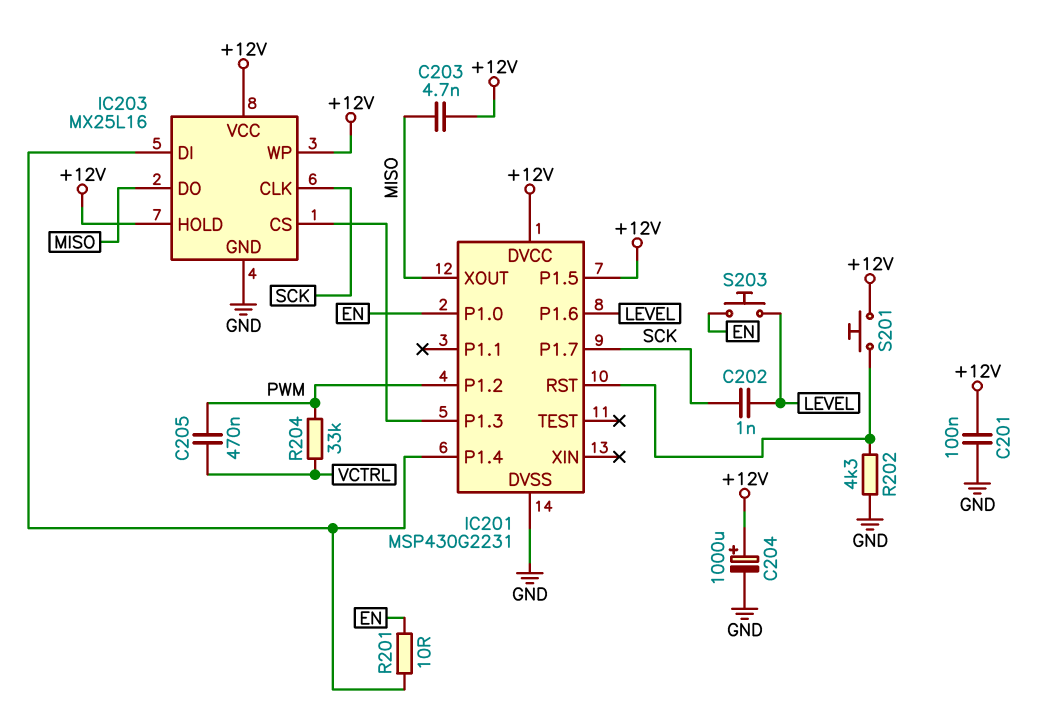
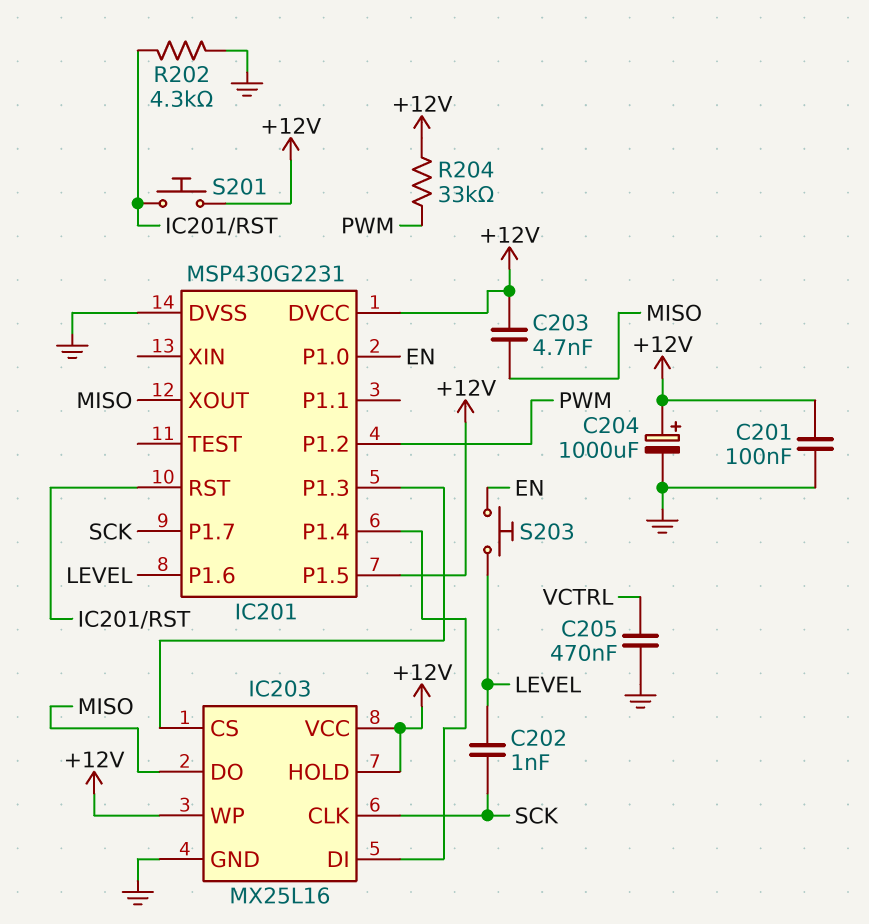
C205: 470nF (PWM, VCTRL) -> 470nF (GND, VCTRL)
R201: 10 (EN, IC201/P1.4) -> none
R204: 33k (PWM, VCTRL) -> 33k (+12V, PWM)

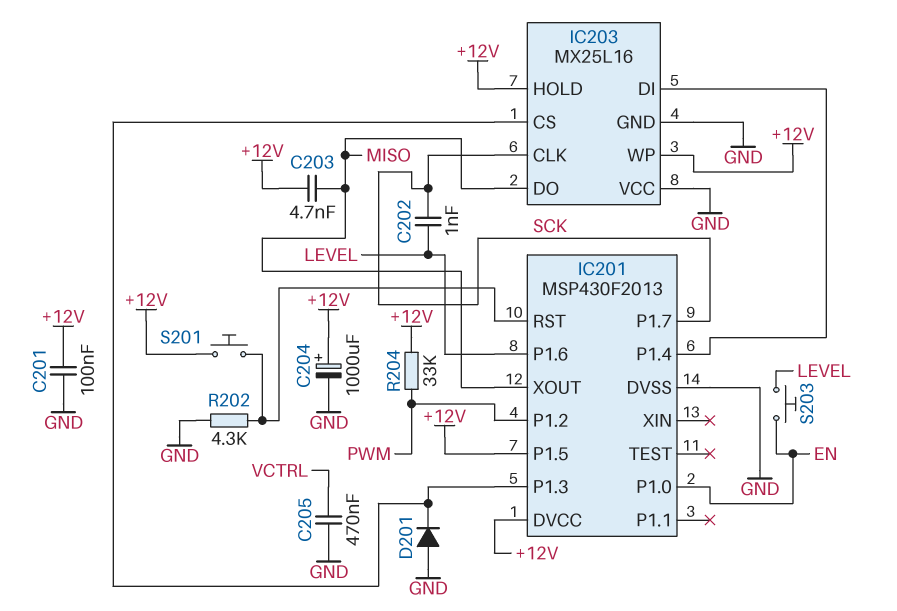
D201: none -> diode (A GND, K IC201/P1.3)
IC201: MSP430G2231 -> MSP430F2013
IC203 pin VCC: +12V -> GND

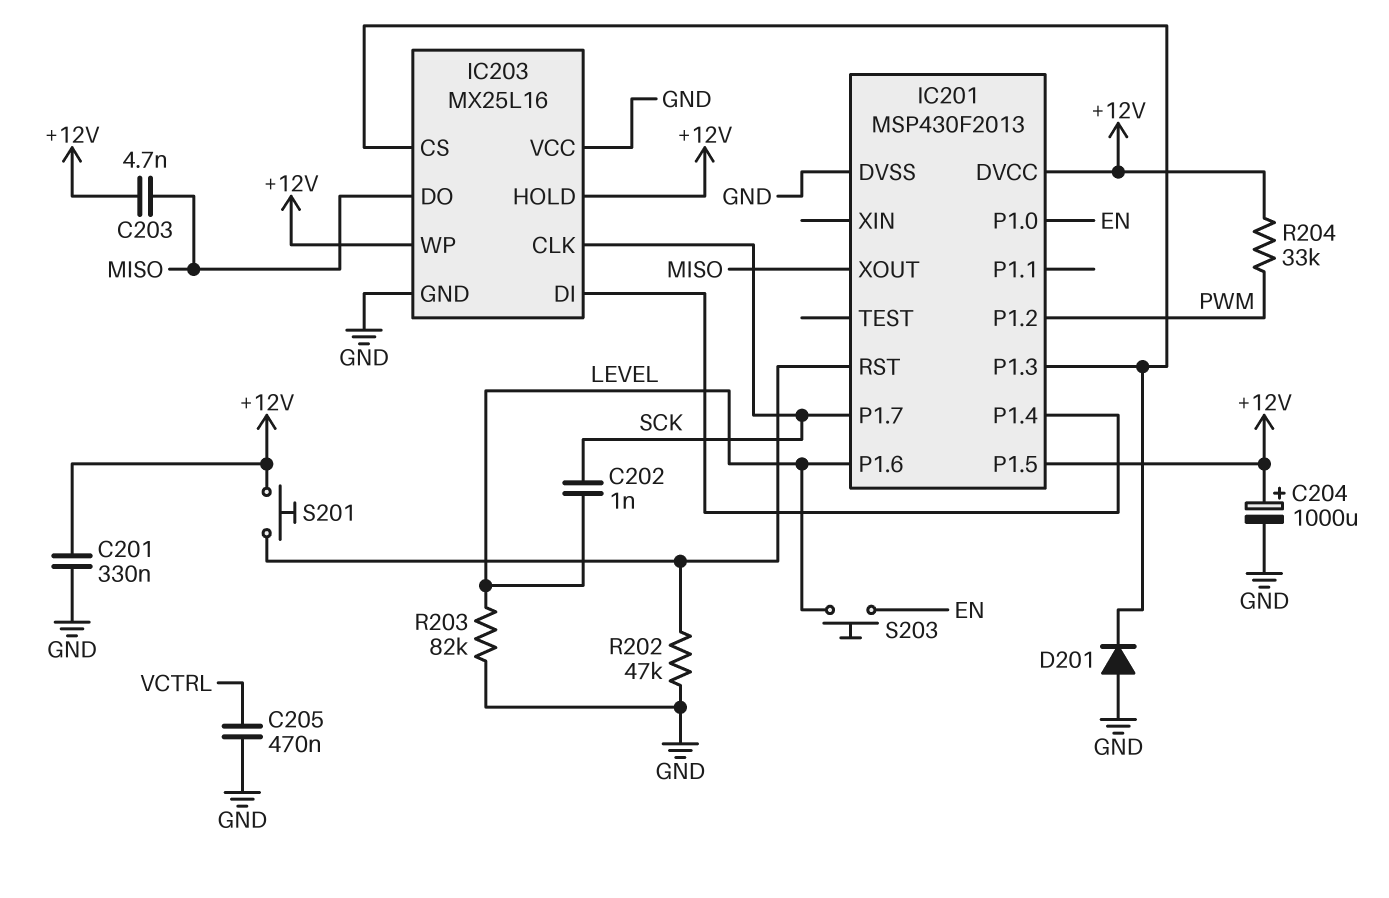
C201: 100nF (+12V, GND) -> 330nF (+12V, GND)
R202: 4.3k (GND, IC201/RST) -> 47k (GND, IC201/RST)
R203: none -> 82k (GND, LEVEL)

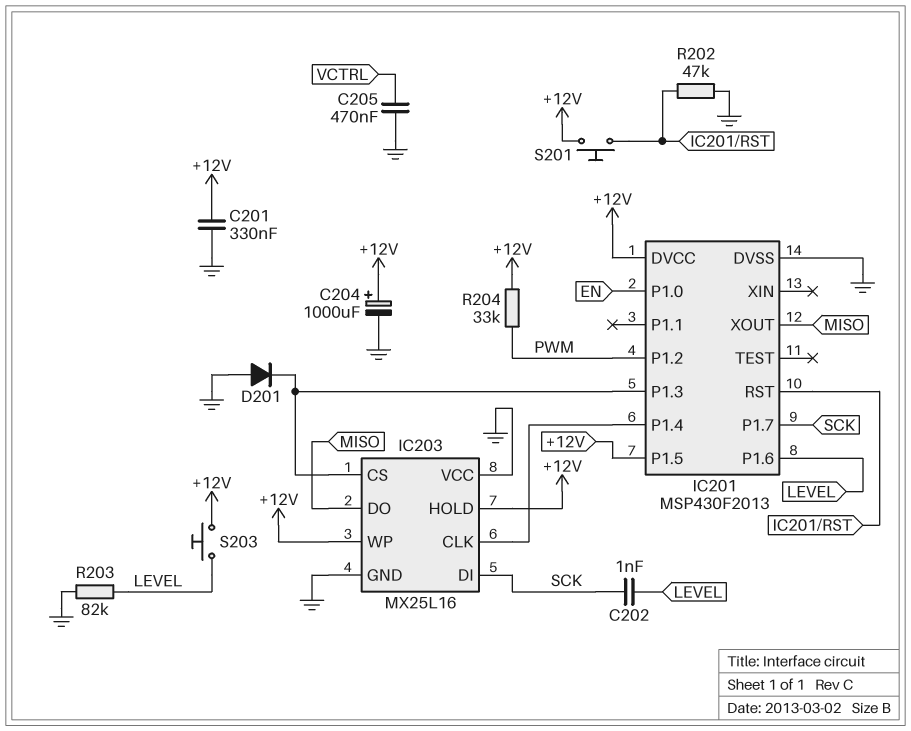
C203: 4.7nF (+12V, MISO) -> none
IC203 pin CLK: SCK -> IC201/P1.4
IC203 pin DI: IC201/P1.4 -> SCK
S203: button (EN, LEVEL) -> button (+12V, LEVEL)

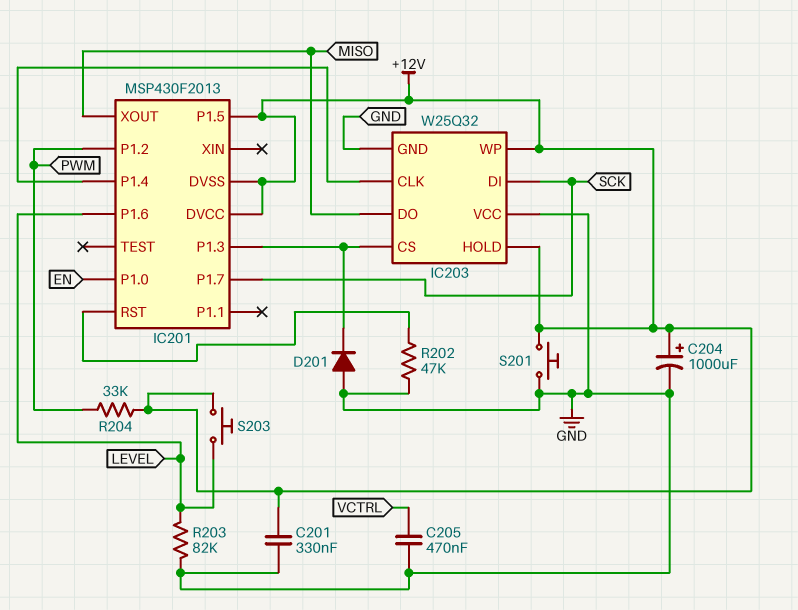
C202: 1nF (LEVEL, SCK) -> none
IC201 pin DVSS: GND -> +12V
IC203: MX25L16 -> W25Q32
S201: button (+12V, IC201/RST) -> button (+12V, GND)

